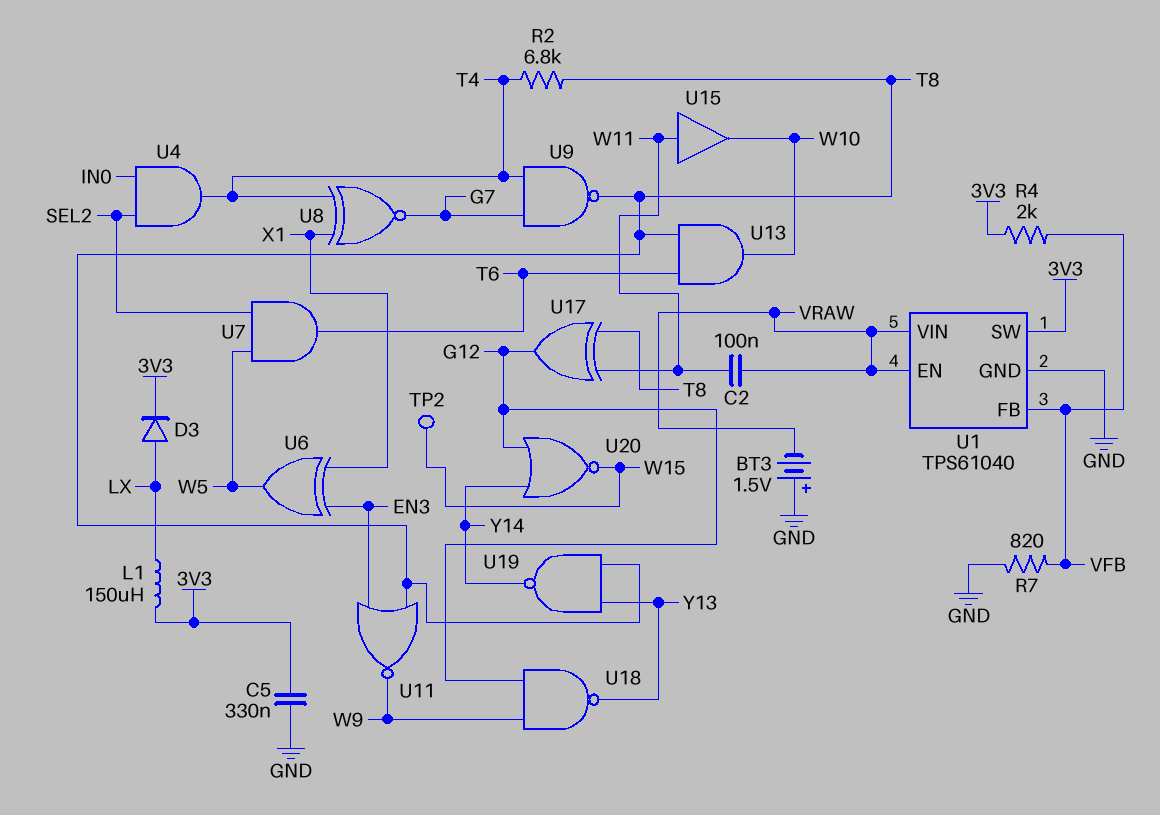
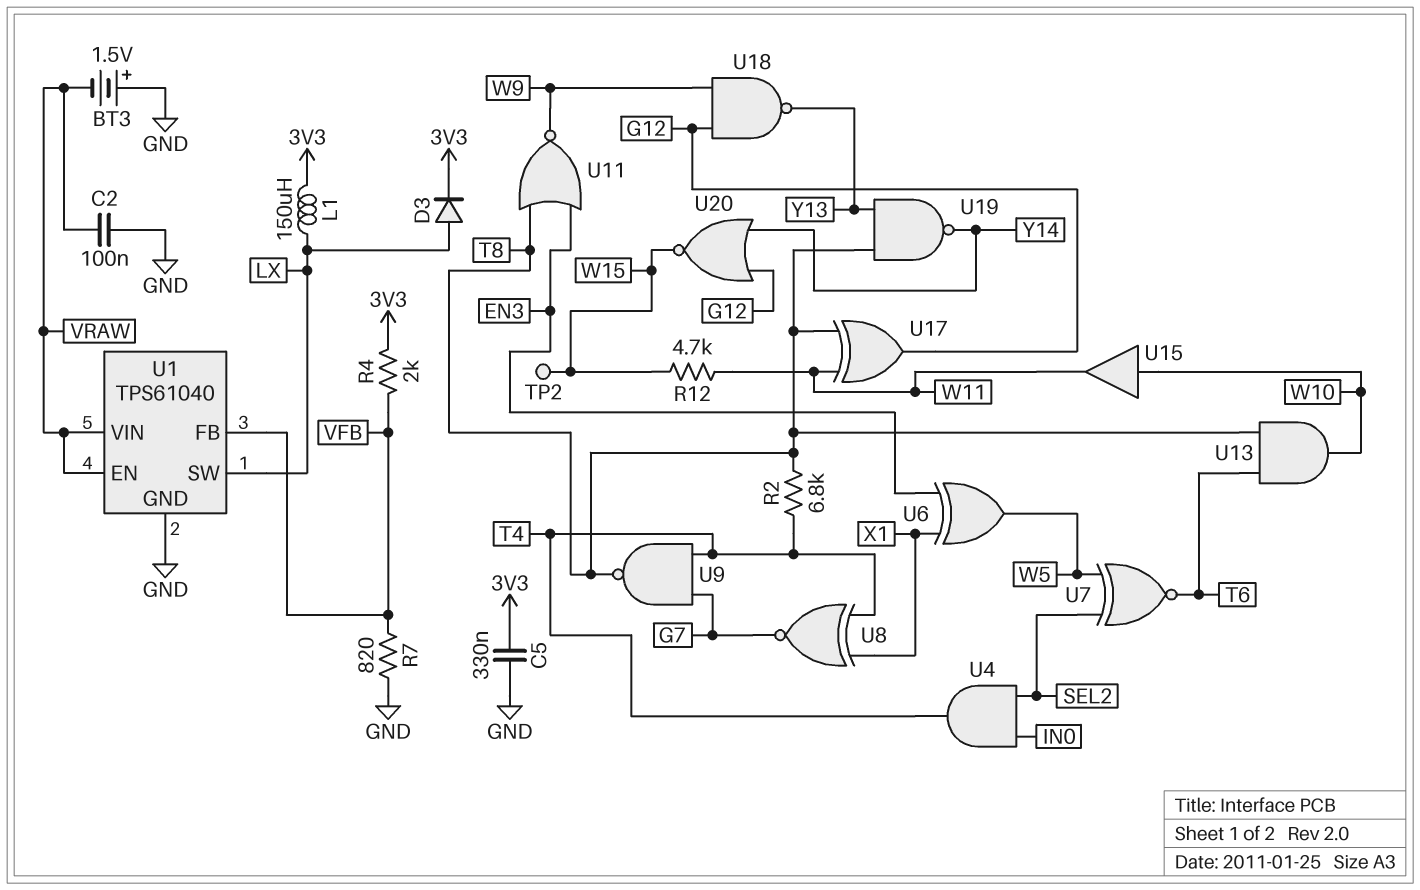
C2: 100nF (VRAW, W11) -> 100nF (GND, VRAW)
R12: none -> 4.7k (W11, W15)
U1 pin SW: 3V3 -> LX
U7: AND (in SEL2, in W5, out T6) -> XNOR (in SEL2, in W5, out T6)
U15: buffer (in W11, out W10) -> buffer (in W10, out W11)

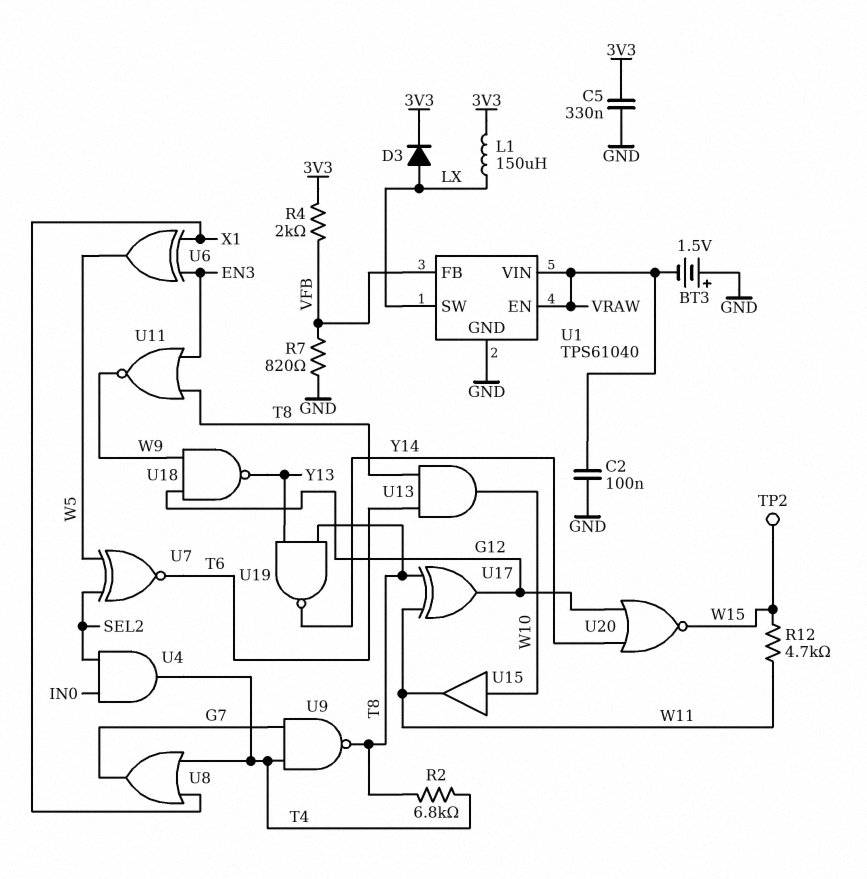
U8: XNOR (in T4, in X1, out G7) -> OR (in T4, in X1, out G7)

